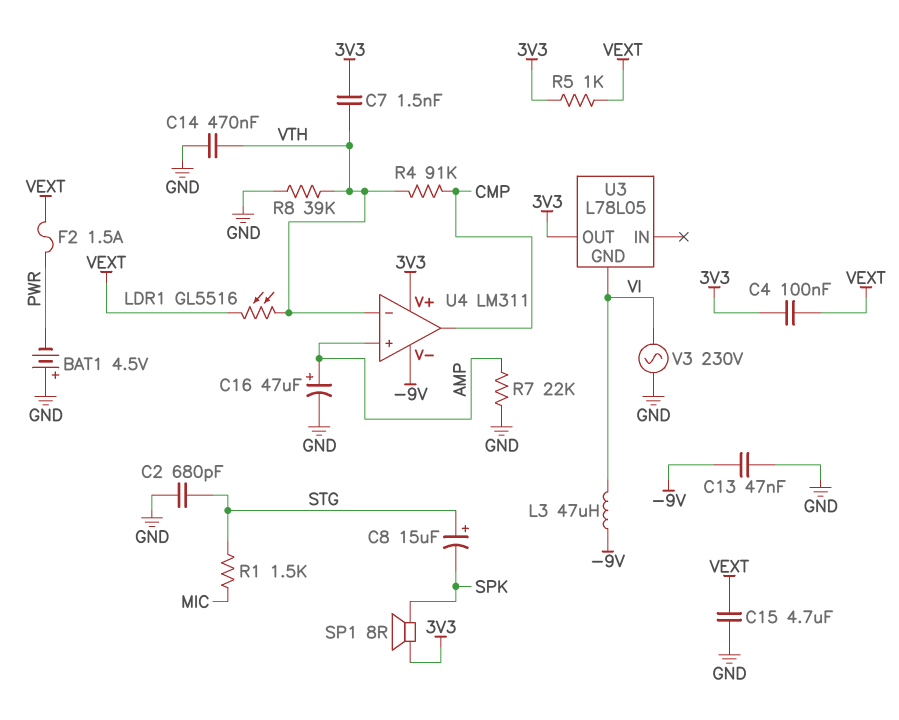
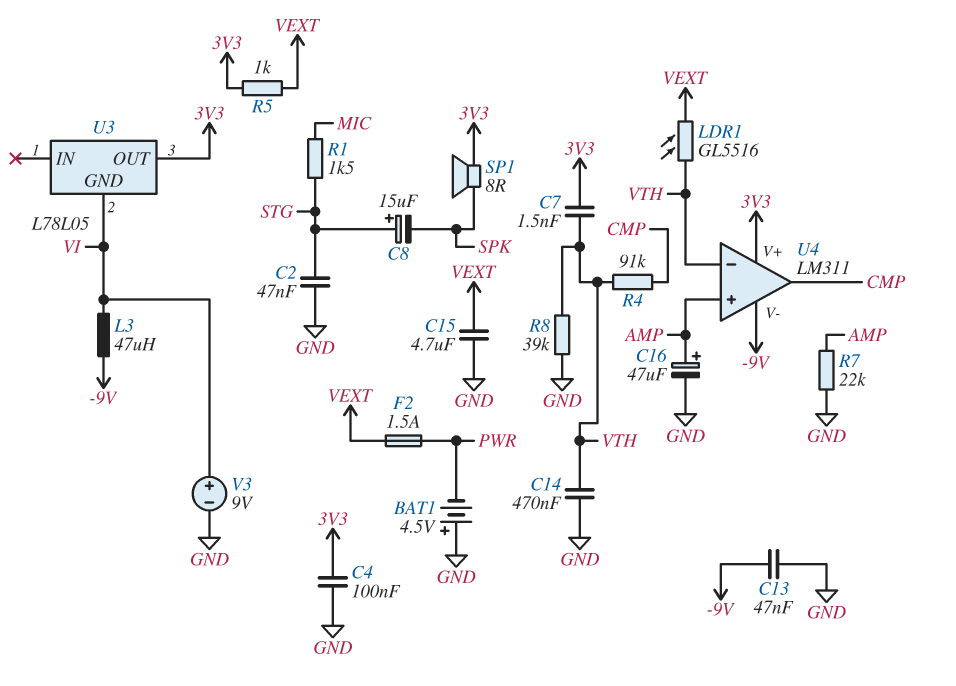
C2: 680pF (GND, STG) -> 47nF (GND, STG)
C4: 100nF (3V3, VEXT) -> 100nF (3V3, GND)
V3: AC 230V (GND, VI) -> 9V (plus VI, minus GND)

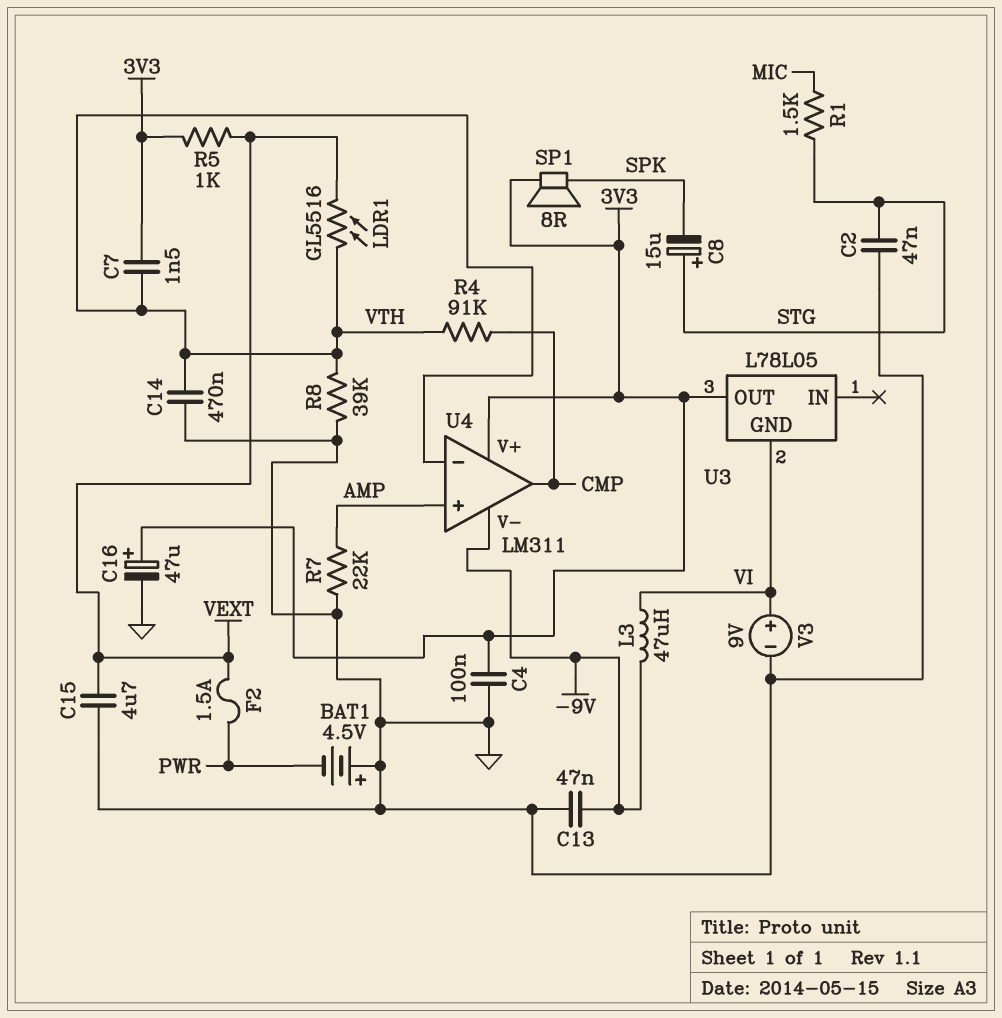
C16: 47uF (plus AMP, minus GND) -> 47uF (plus 3V3, minus GND)

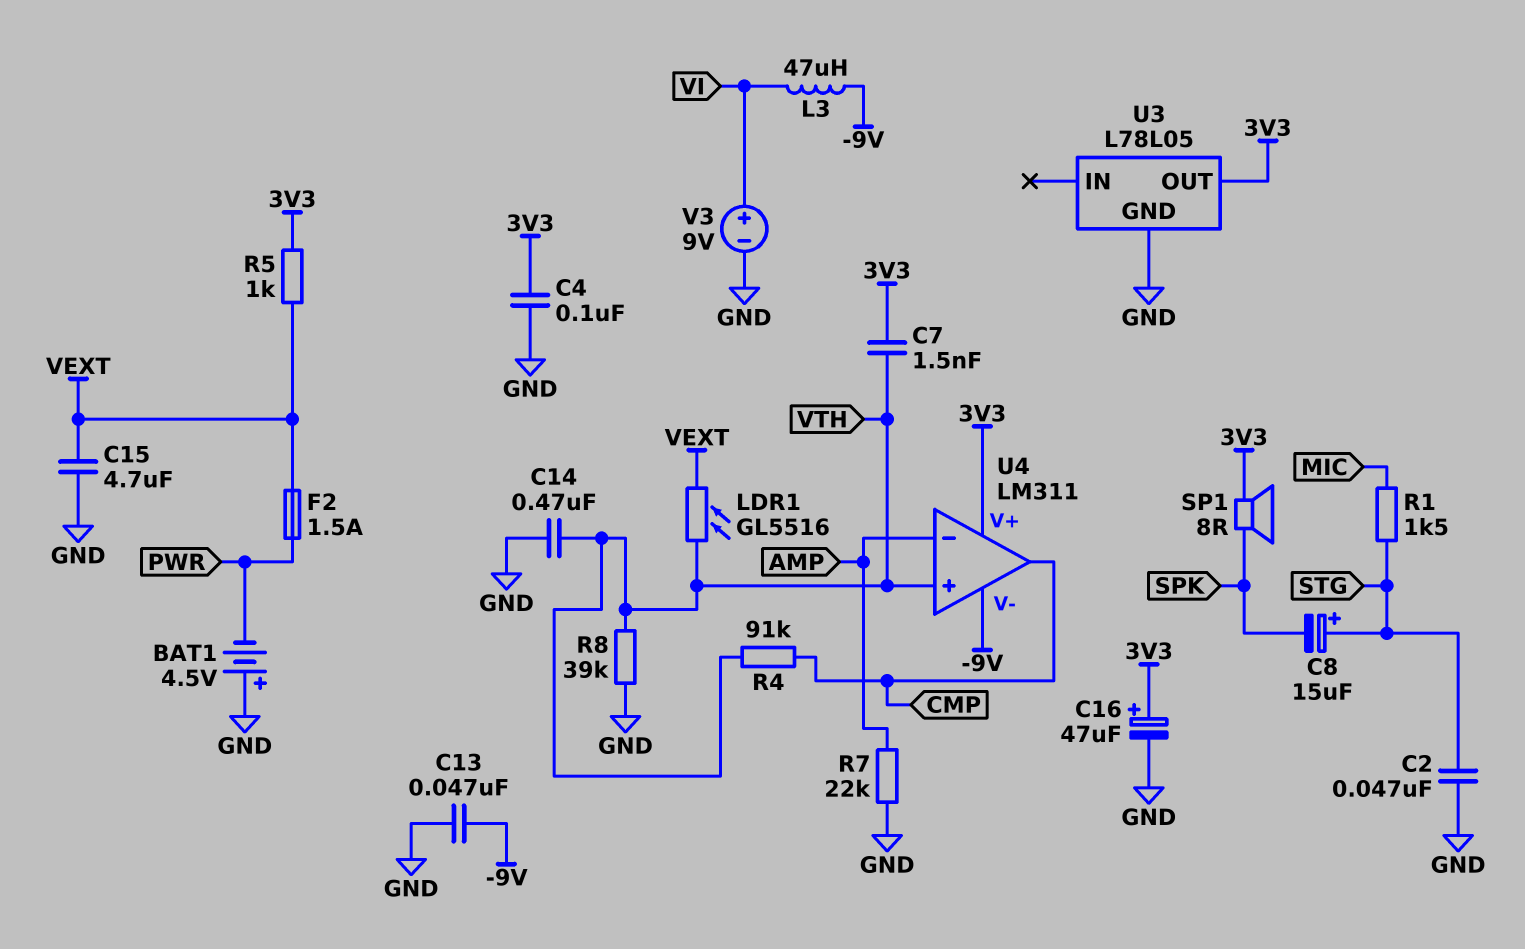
U3 pin GND: VI -> GND
U4 pin in+: AMP -> VTH
U4 pin in-: VTH -> AMP

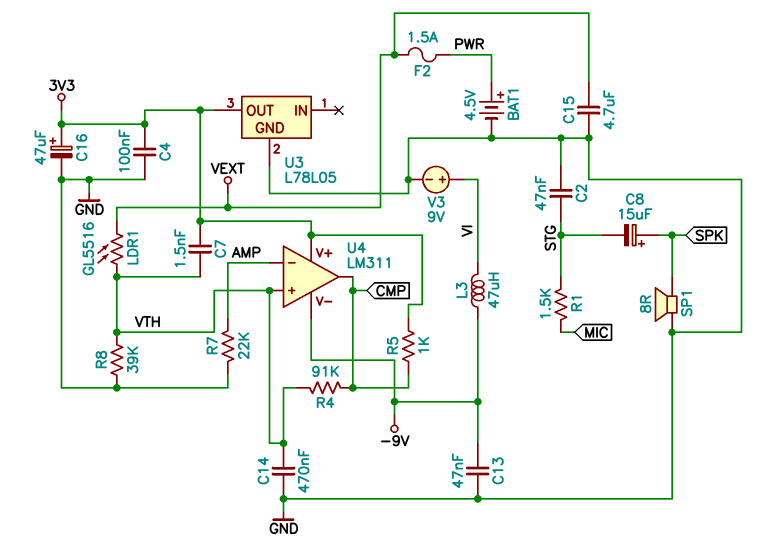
BAT1: 4.5V (plus GND, minus PWR) -> 4.5V (plus PWR, minus GND)
C8: 15uF (plus STG, minus SPK) -> 15uF (plus SPK, minus STG)
R5: 1k (3V3, VEXT) -> 1k (3V3, CMP)
SP1: speaker 8R (3V3, SPK) -> speaker 8R (GND, SPK)

